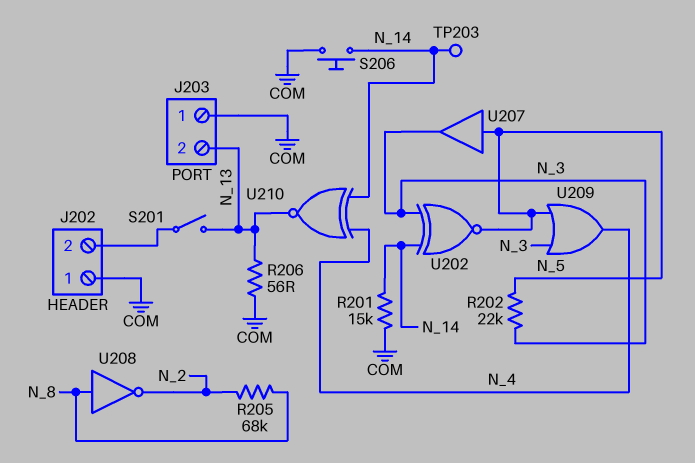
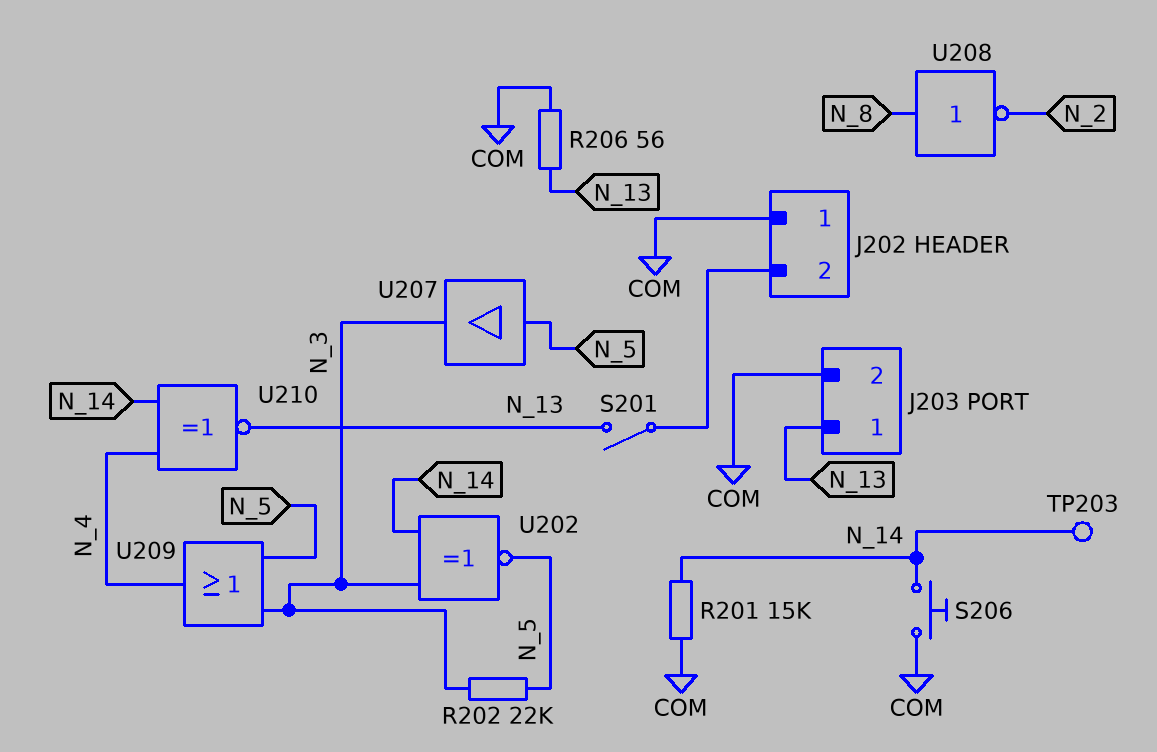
J203 pin 1: COM -> N_13
J203 pin 2: N_13 -> COM
R205: 68k (N_2, N_8) -> none

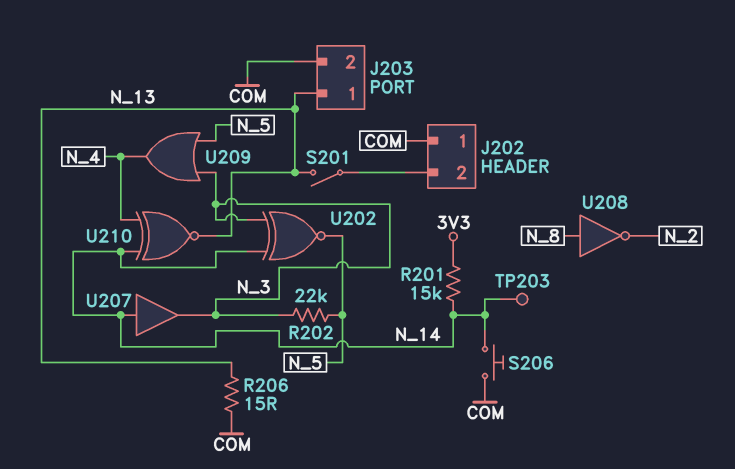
R201: 15k (COM, N_14) -> 15k (3V3, N_14)
R206: 56 (COM, N_13) -> 15 (COM, N_13)
U207: buffer (in N_5, out N_3) -> buffer (in N_14, out N_3)

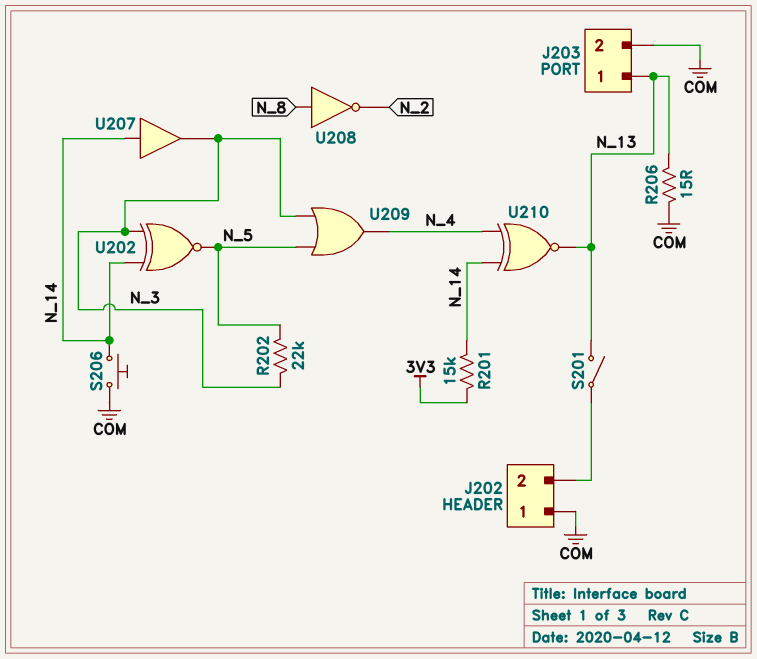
TP203: test point (N_14) -> none

